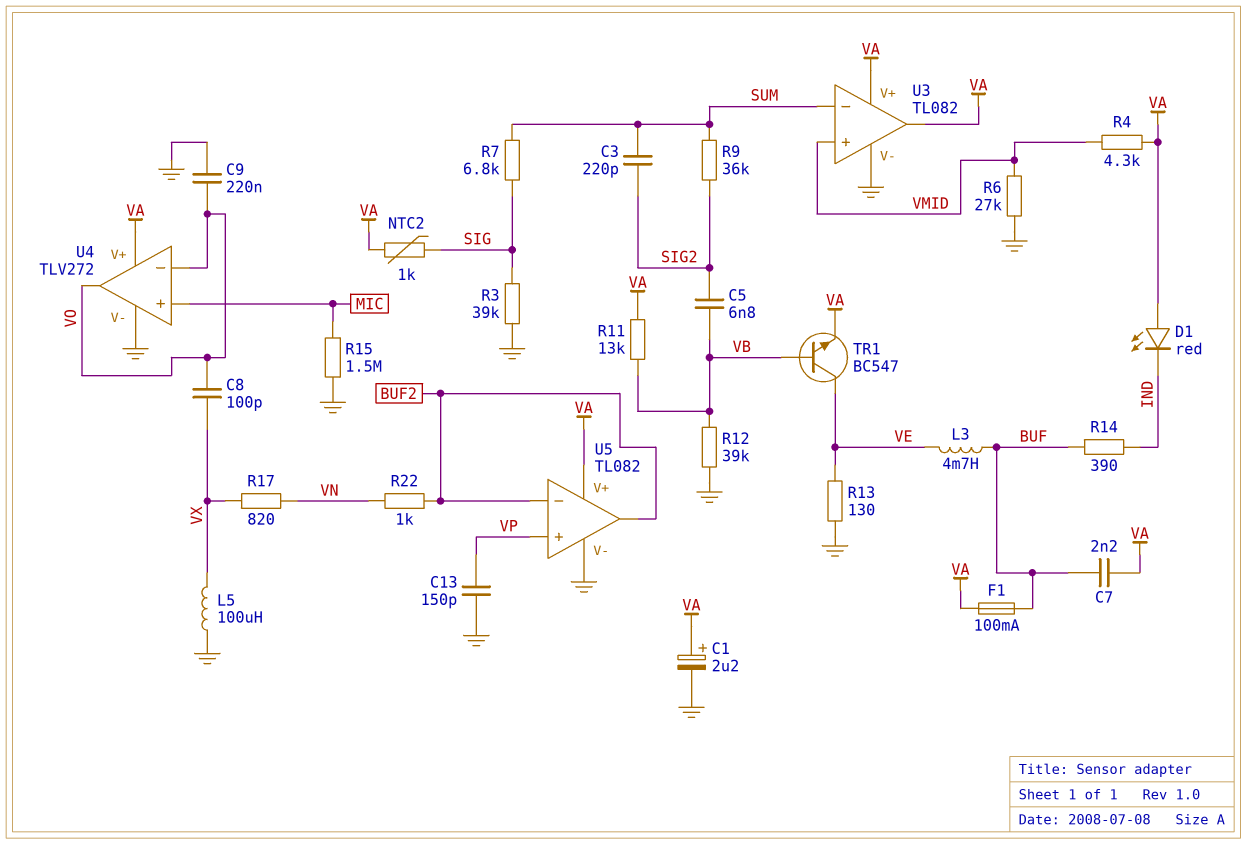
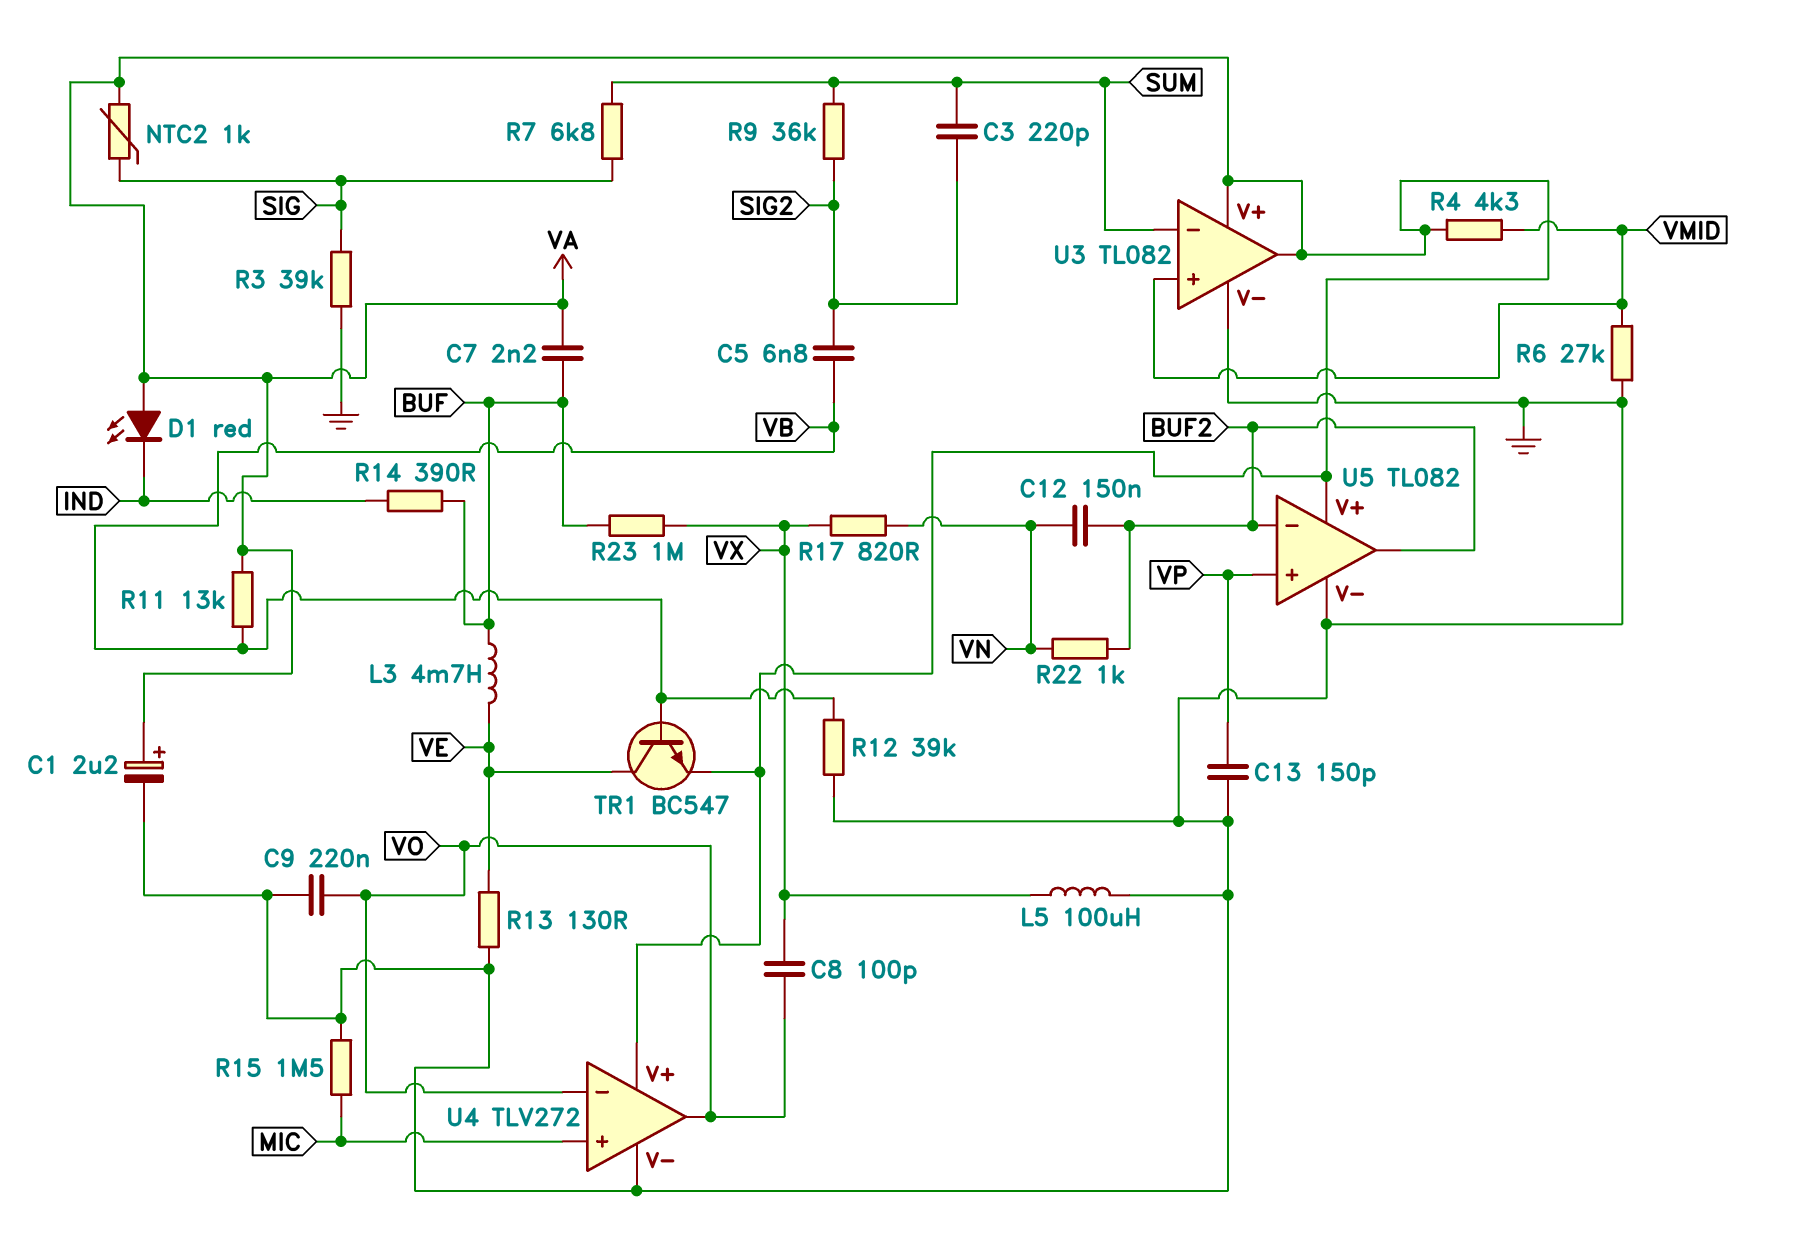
C12: none -> 150nF (BUF2, VN)
F1: 100mA (BUF, VA) -> none
R23: none -> 1M (BUF, VX)

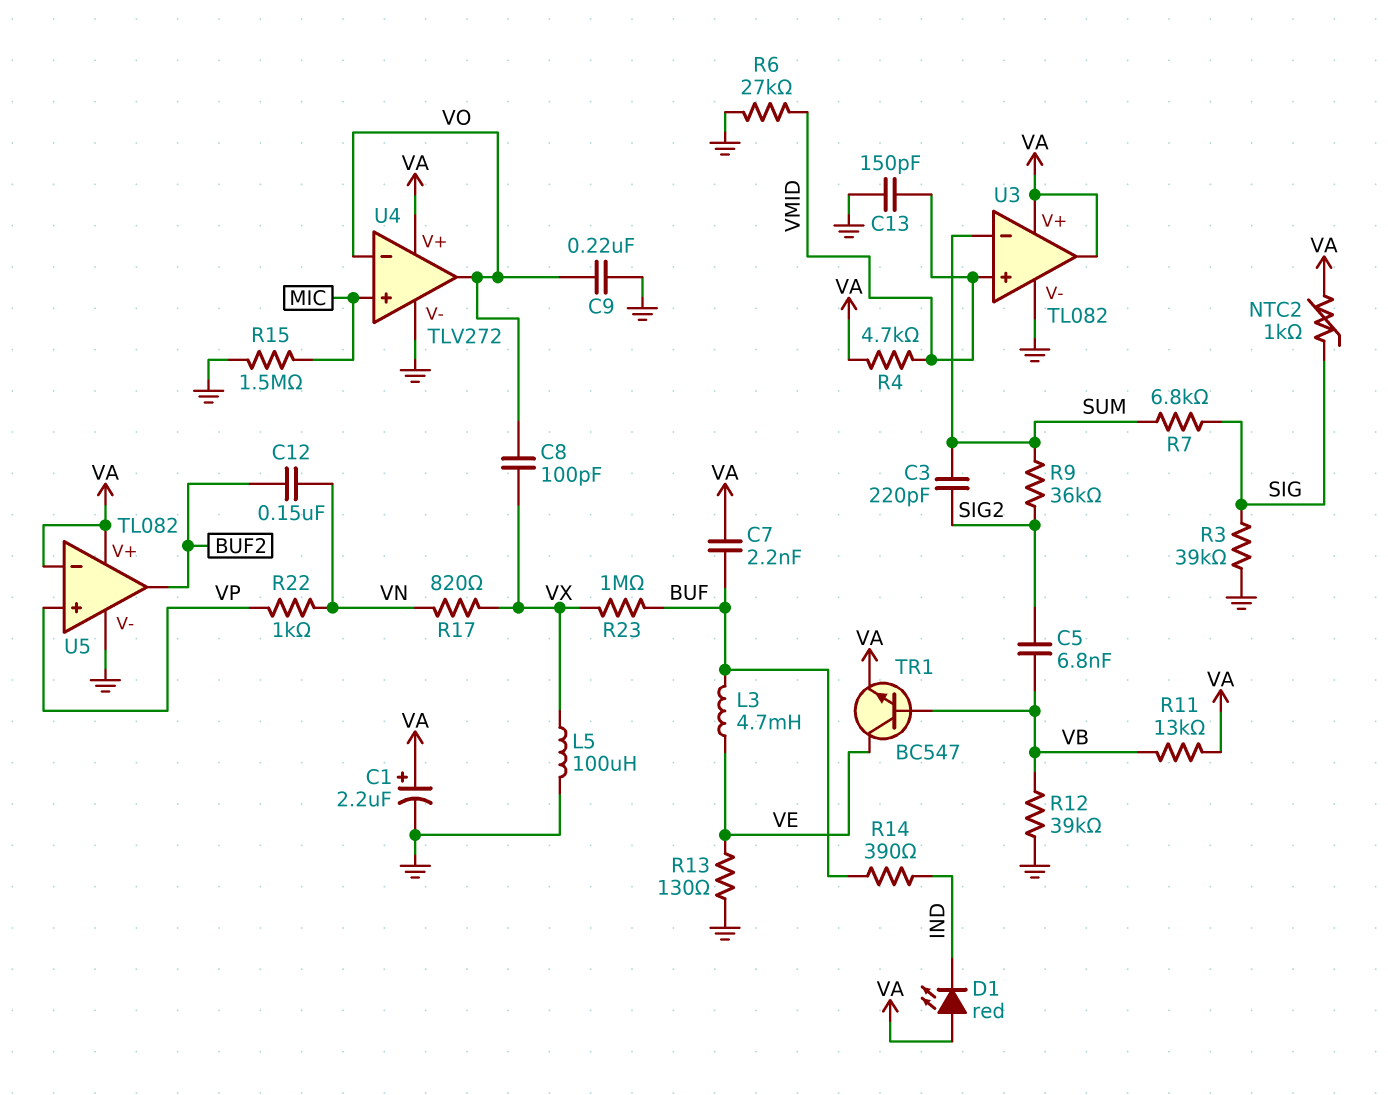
C13: 150pF (GND, VP) -> 150pF (GND, VMID)
R4: 4.3k (VA, VMID) -> 4.7k (VA, VMID)
R22: 1k (BUF2, VN) -> 1k (VN, VP)
U5 pin in-: BUF2 -> VA

